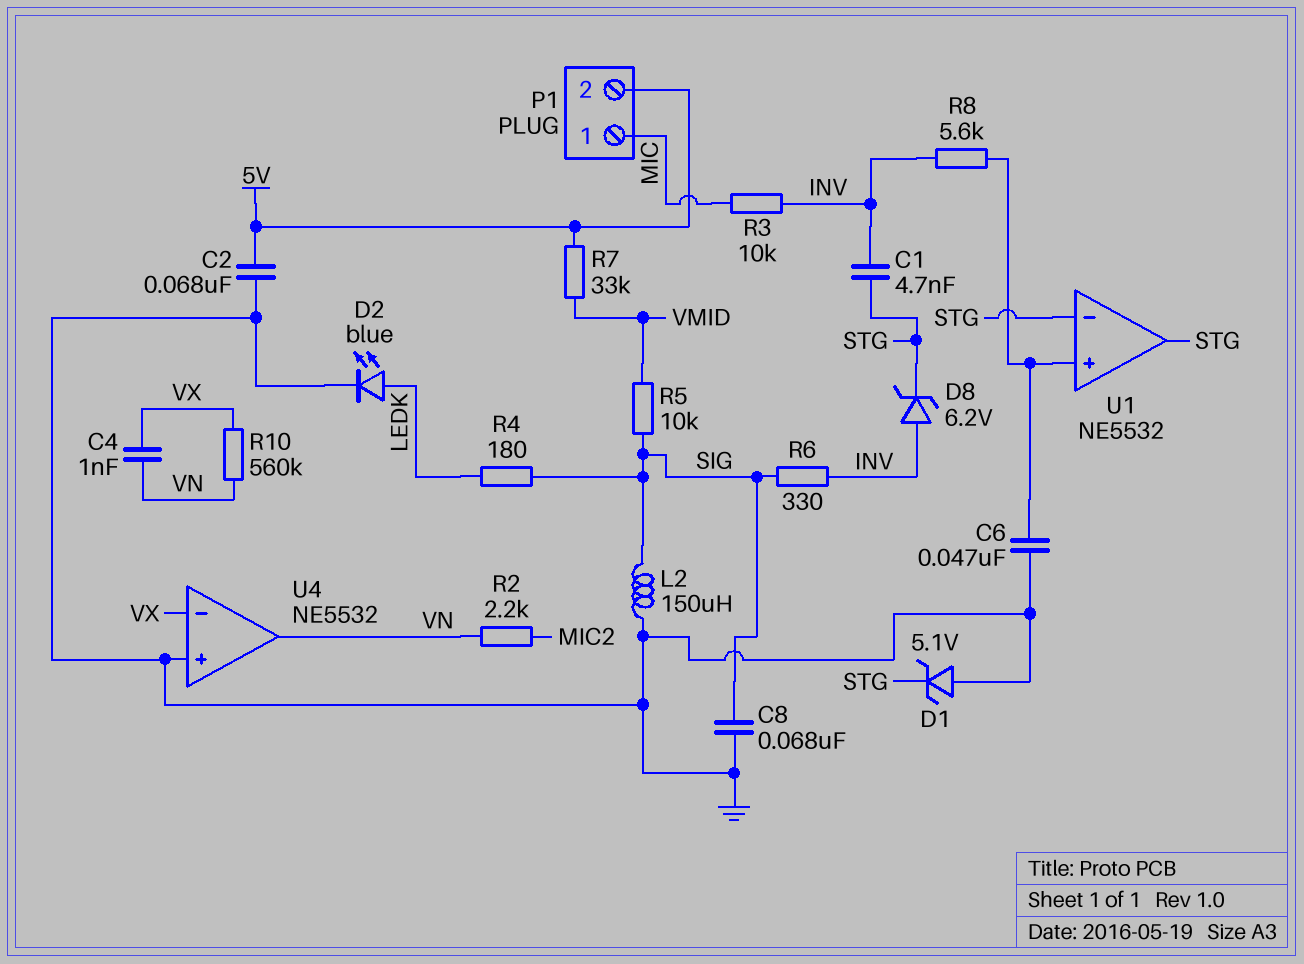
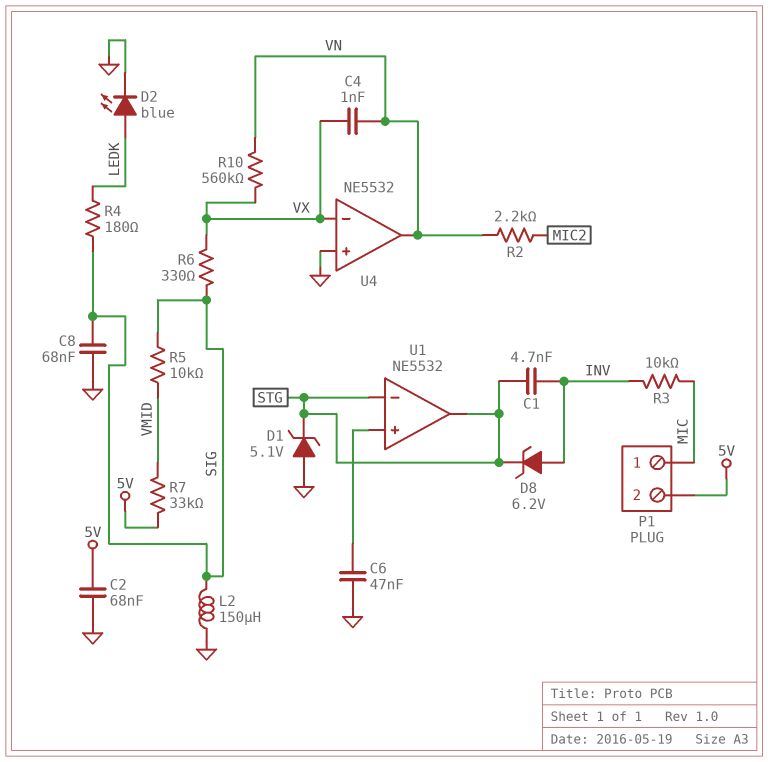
R6: 330 (INV, SIG) -> 330 (SIG, VX)
R8: 5.6k (INV, U1/in+) -> none

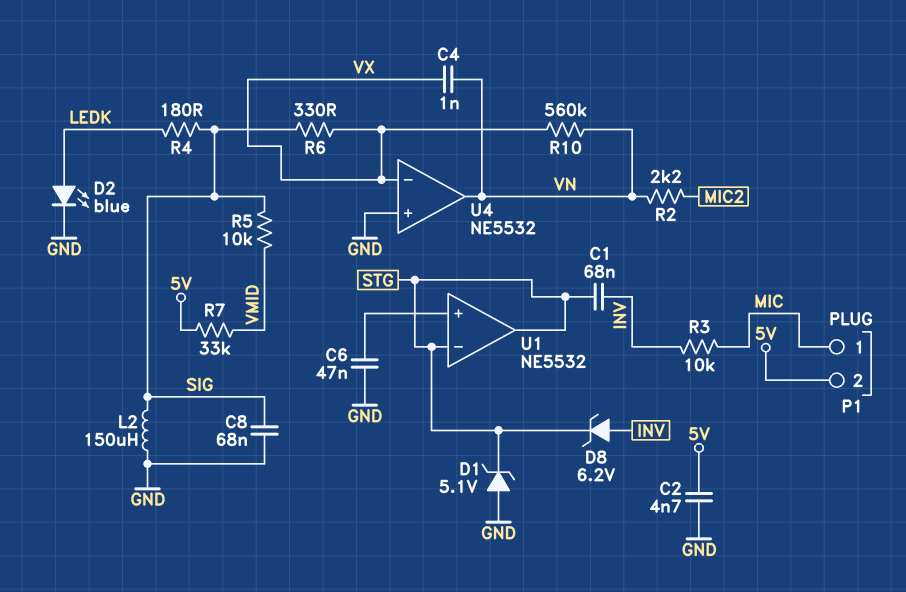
C1: 4.7nF (INV, STG) -> 68nF (INV, STG)
C2: 68nF (5V, GND) -> 4.7nF (5V, GND)

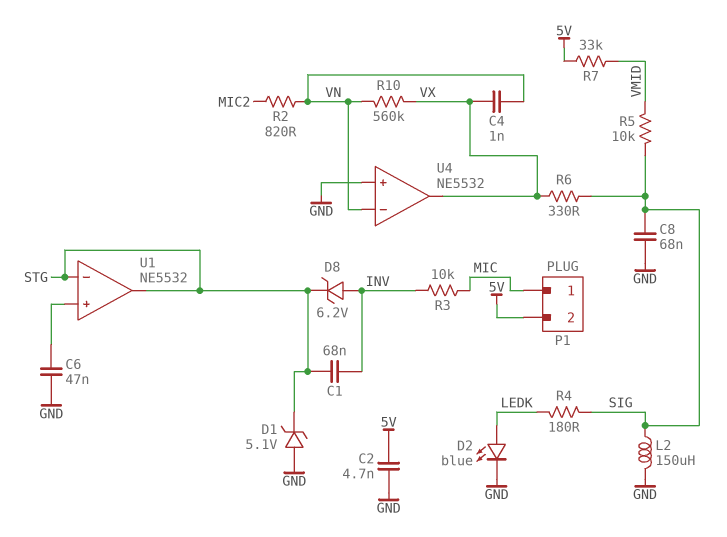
R2: 2.2k (MIC2, VN) -> 820 (MIC2, VN)
U4 pin in-: VX -> VN
U4 pin out: VN -> VX

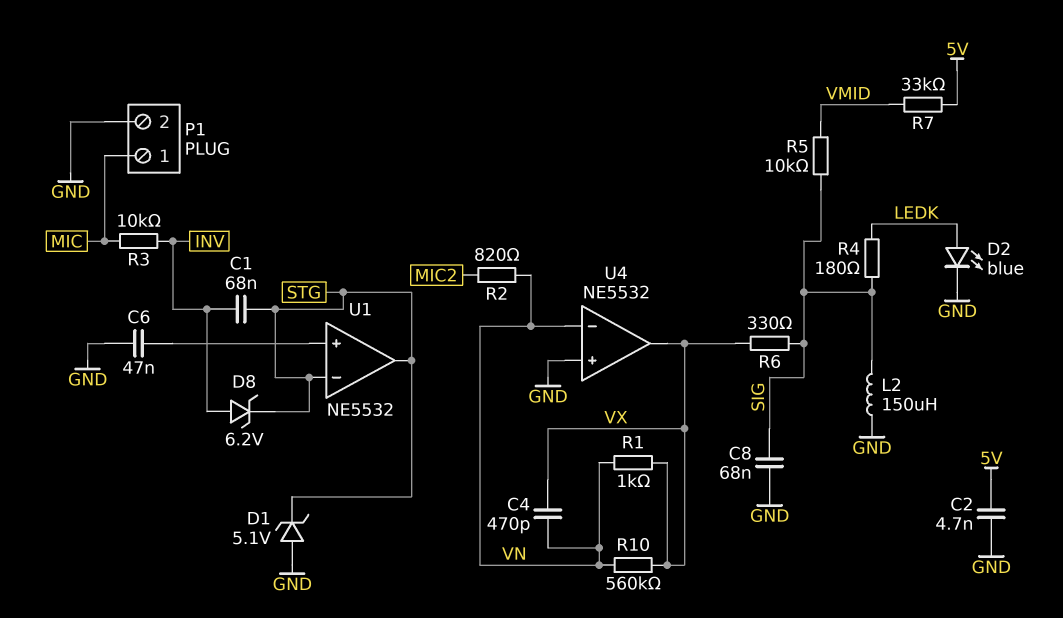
C4: 1nF (VN, VX) -> 470pF (VN, VX)
P1 pin 2: 5V -> GND
R1: none -> 1k (VN, VX)

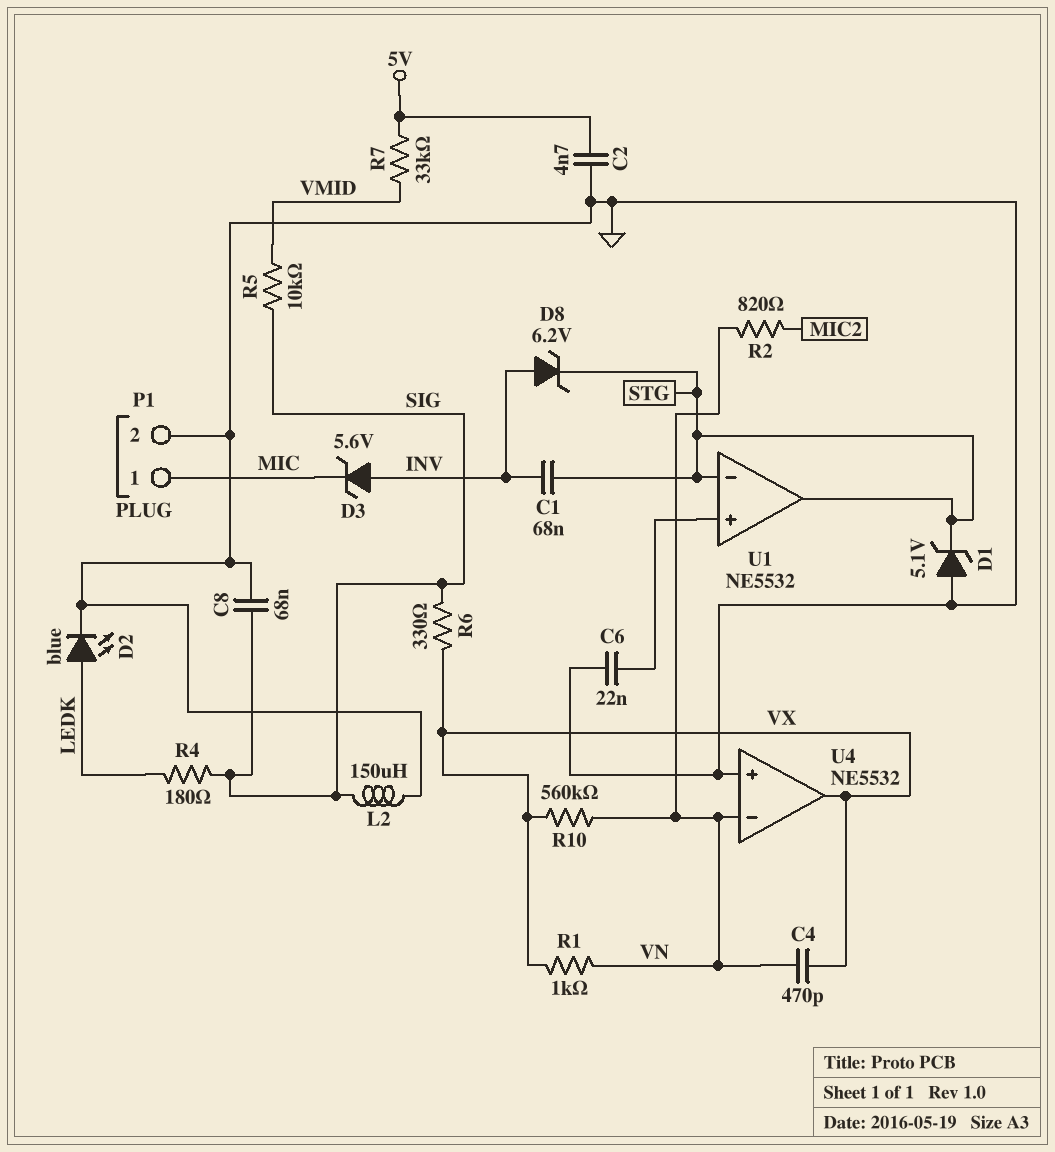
C6: 47nF (GND, U1/in+) -> 22nF (GND, U1/in+)
D3: none -> zener 5.6V (A INV, K MIC)
R3: 10k (INV, MIC) -> none

